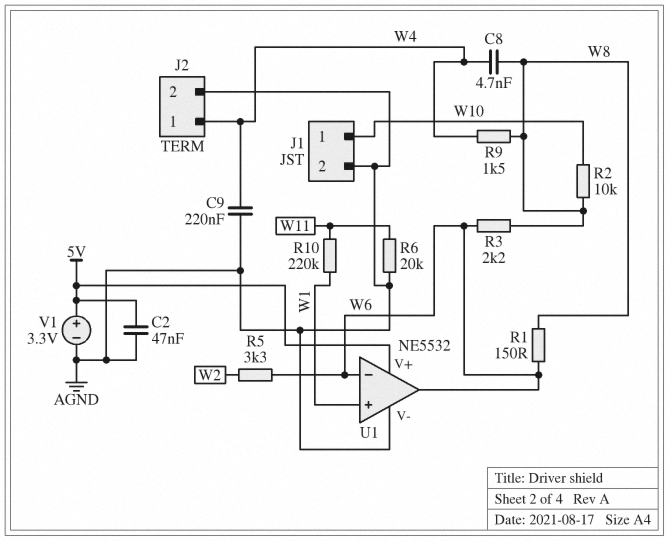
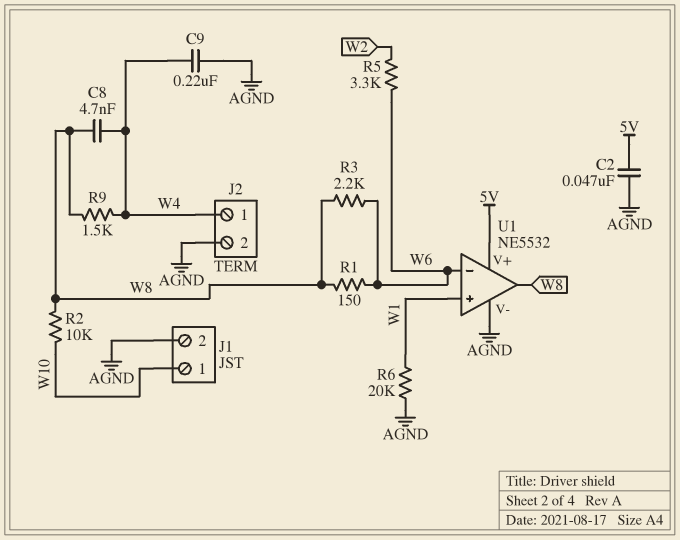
R6: 20k (AGND, W11) -> 20k (AGND, W1)
R10: 220k (W1, W11) -> none
U1 pin out: W6 -> W8
V1: 3.3V (plus 5V, minus AGND) -> none

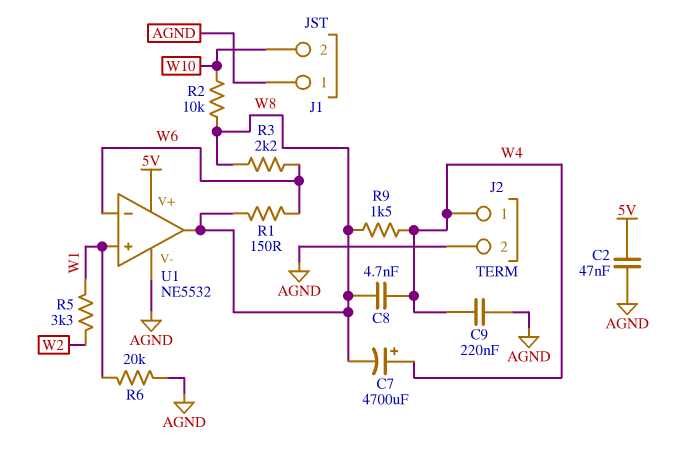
C7: none -> 4700uF (plus W4, minus W8)
J1 pin 1: W10 -> AGND
J1 pin 2: AGND -> W10
R5: 3.3k (W2, W6) -> 3.3k (W1, W2)

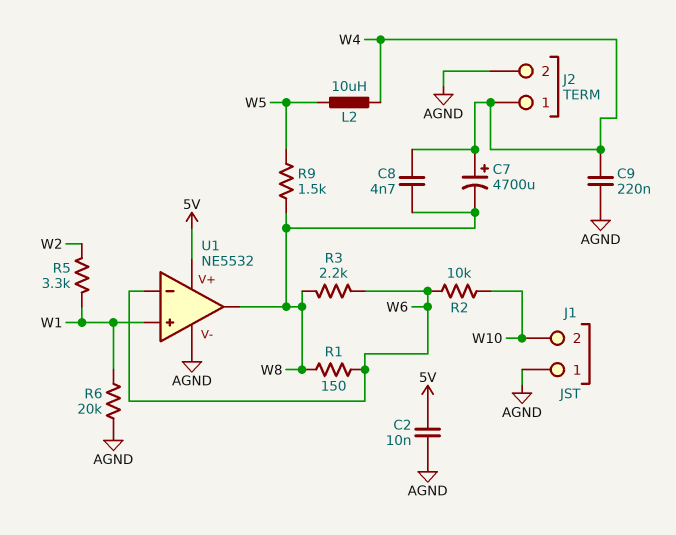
C2: 47nF (5V, AGND) -> 10nF (5V, AGND)
L2: none -> 10uH (W4, W5)
R2: 10k (W8, W10) -> 10k (W6, W10)
R9: 1.5k (W4, W8) -> 1.5k (W5, W8)

